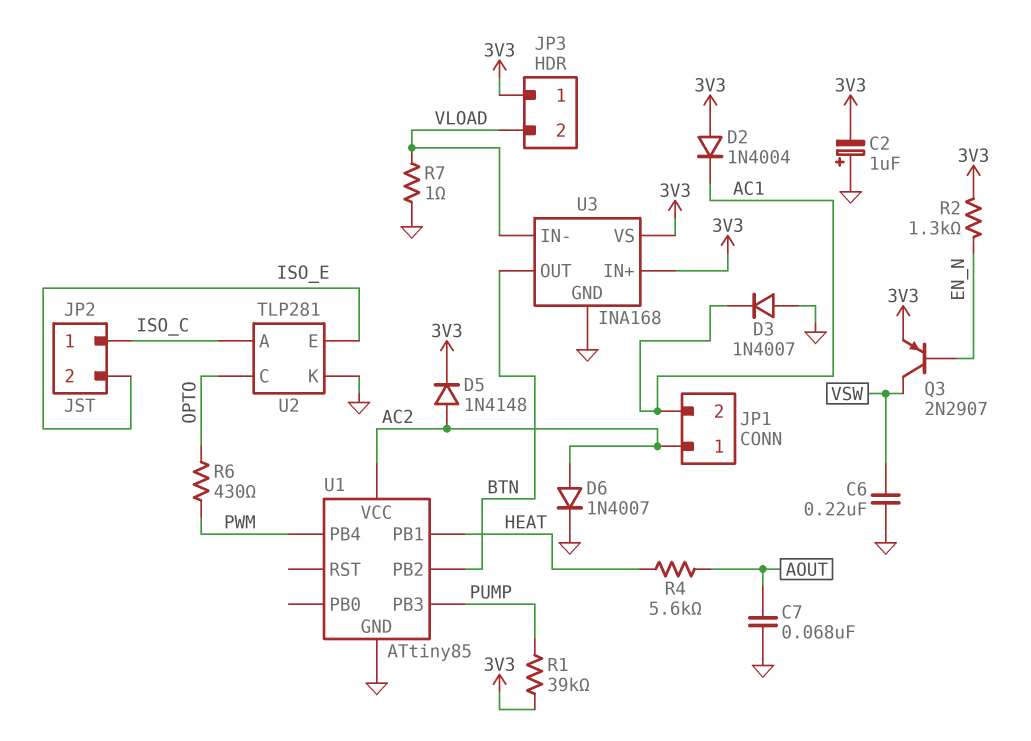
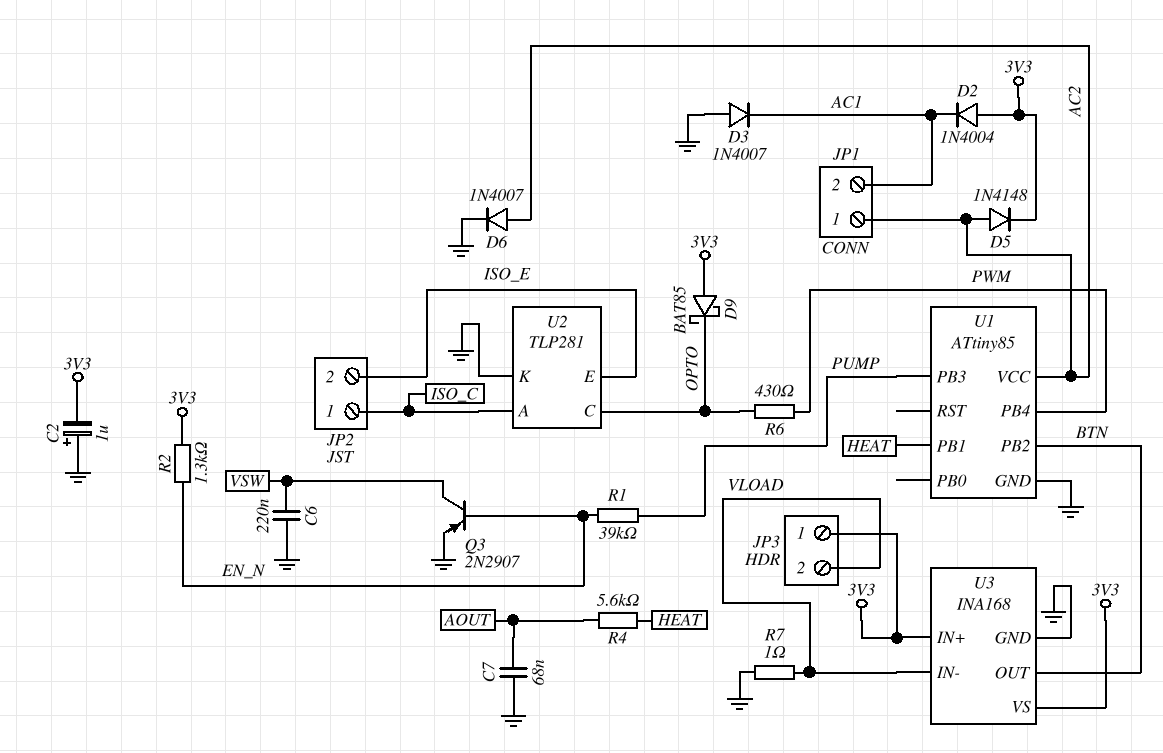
D9: none -> schottky BAT85 (A 3V3, K OPTO)
Q3: PNP 2N2907 (B EN_N, C VSW, E 3V3) -> PNP 2N2907 (B EN_N, C VSW, E GND)
R1: 39k (3V3, PUMP) -> 39k (EN_N, PUMP)

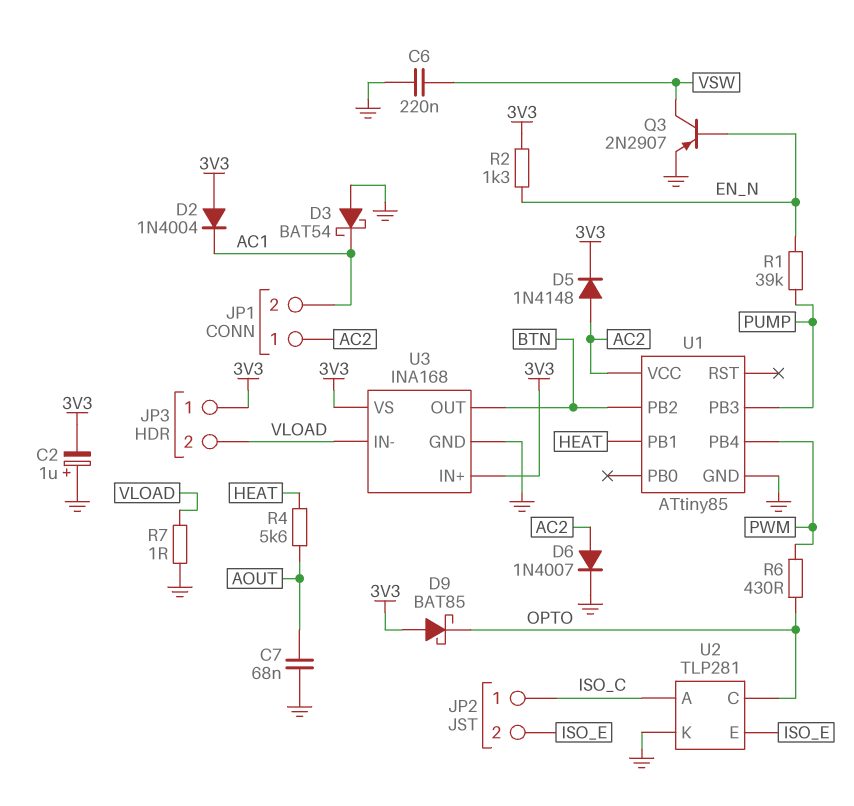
D3: diode 1N4007 (A GND, K AC1) -> schottky BAT54 (A GND, K AC1)

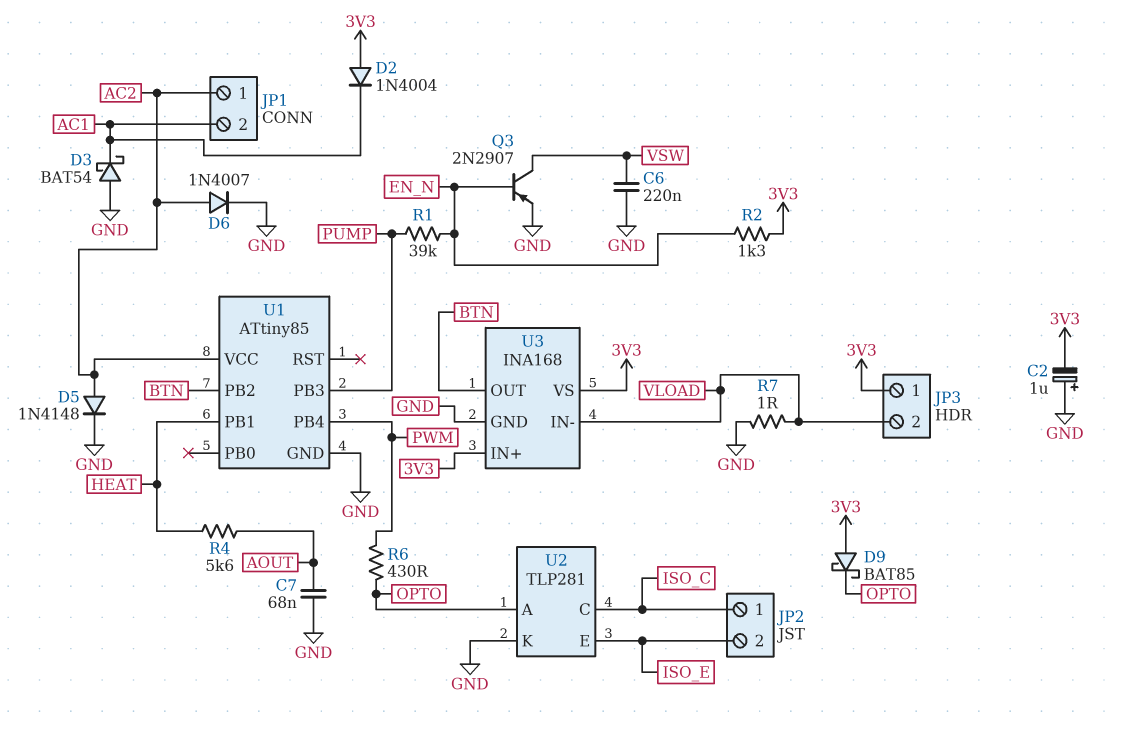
D5: diode 1N4148 (A AC2, K 3V3) -> diode 1N4148 (A AC2, K GND)
U2 pin A: ISO_C -> OPTO
U2 pin C: OPTO -> ISO_C

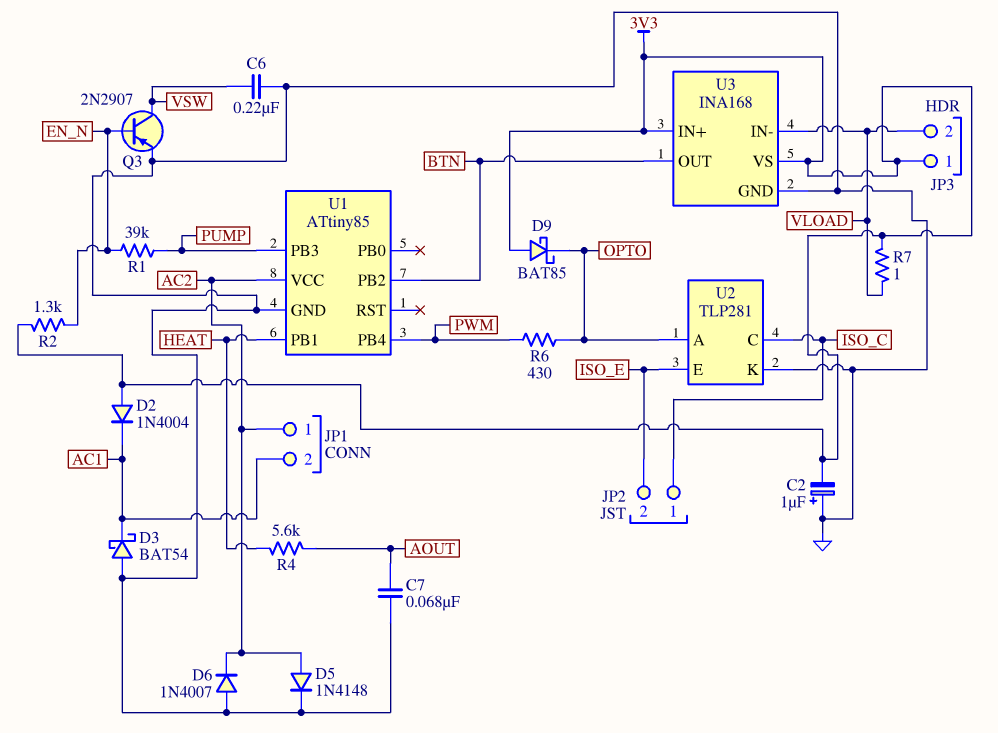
D6: diode 1N4007 (A AC2, K GND) -> diode 1N4007 (A GND, K AC2)
R7: 1 (GND, VLOAD) -> 1 (3V3, VLOAD)

